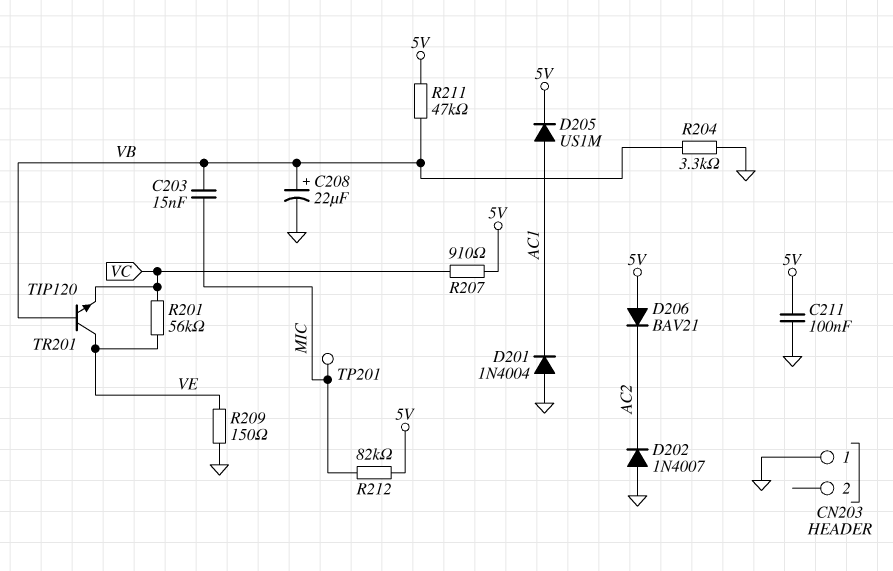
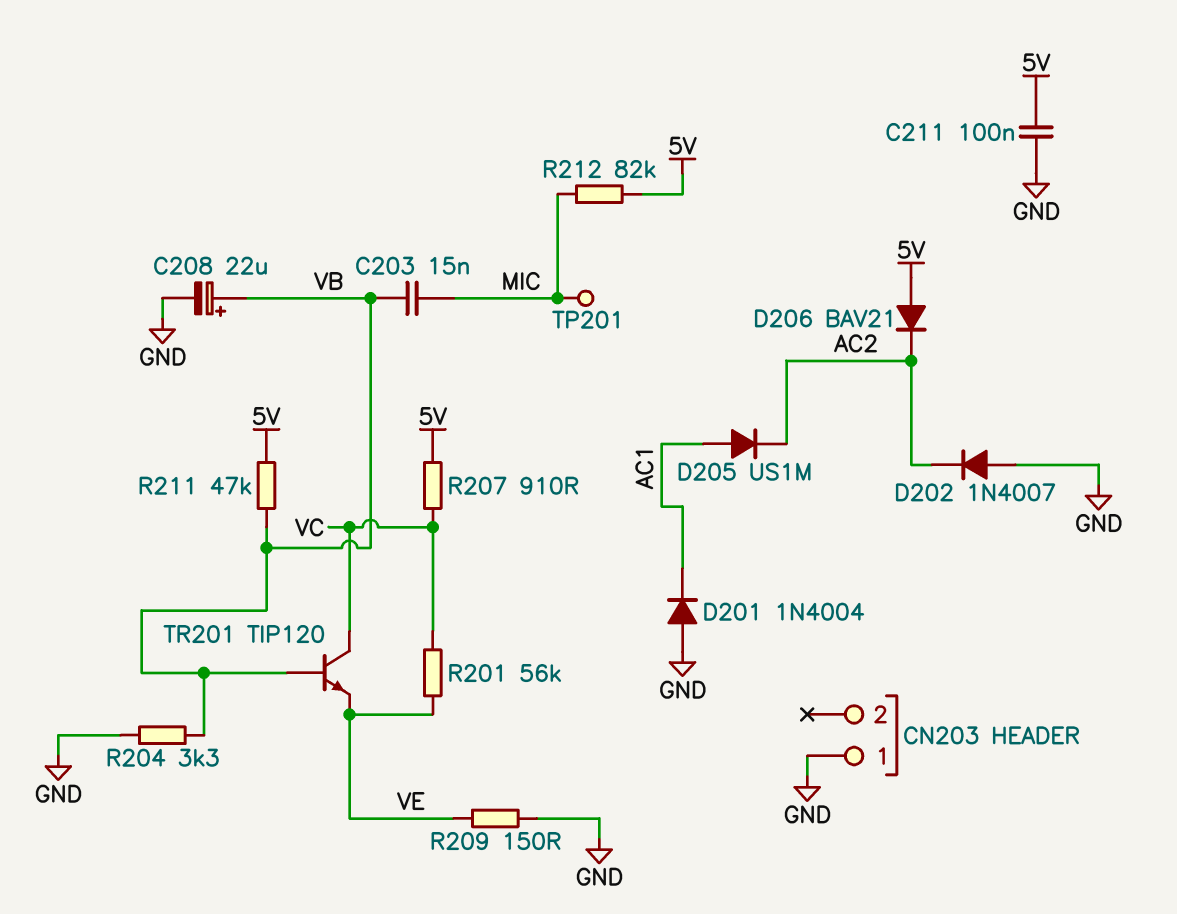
D205: diode US1M (A AC1, K 5V) -> diode US1M (A AC1, K AC2)
TR201: NPN TIP120 (B VB, C VE, E VC) -> NPN TIP120 (B VB, C VC, E VE)

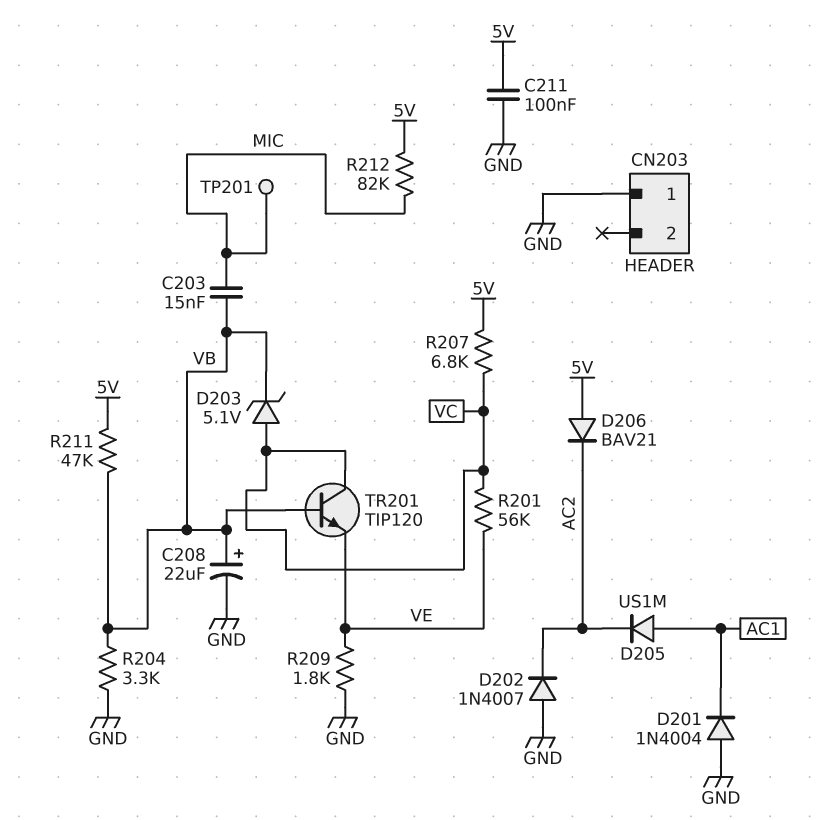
D203: none -> zener 5.1V (A VC, K VB)
R207: 910 (5V, VC) -> 6.8k (5V, VC)
R209: 150 (GND, VE) -> 1.8k (GND, VE)

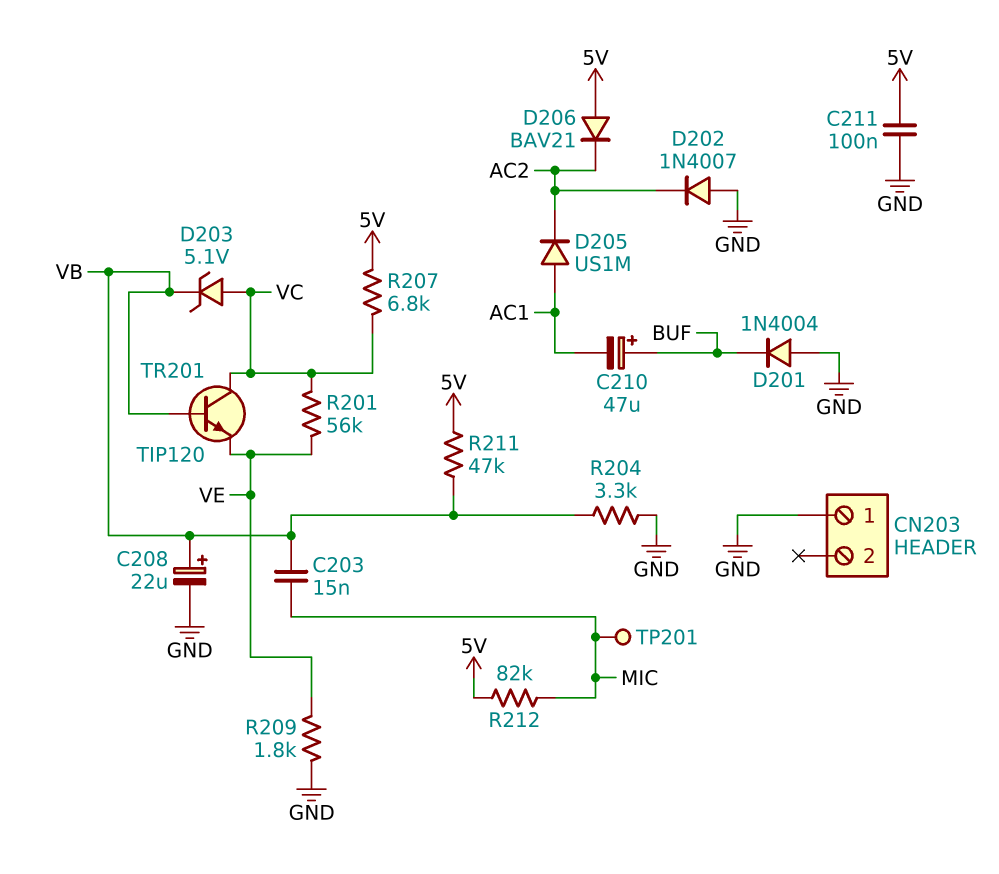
C210: none -> 47uF (plus BUF, minus AC1)
D201: diode 1N4004 (A GND, K AC1) -> diode 1N4004 (A GND, K BUF)

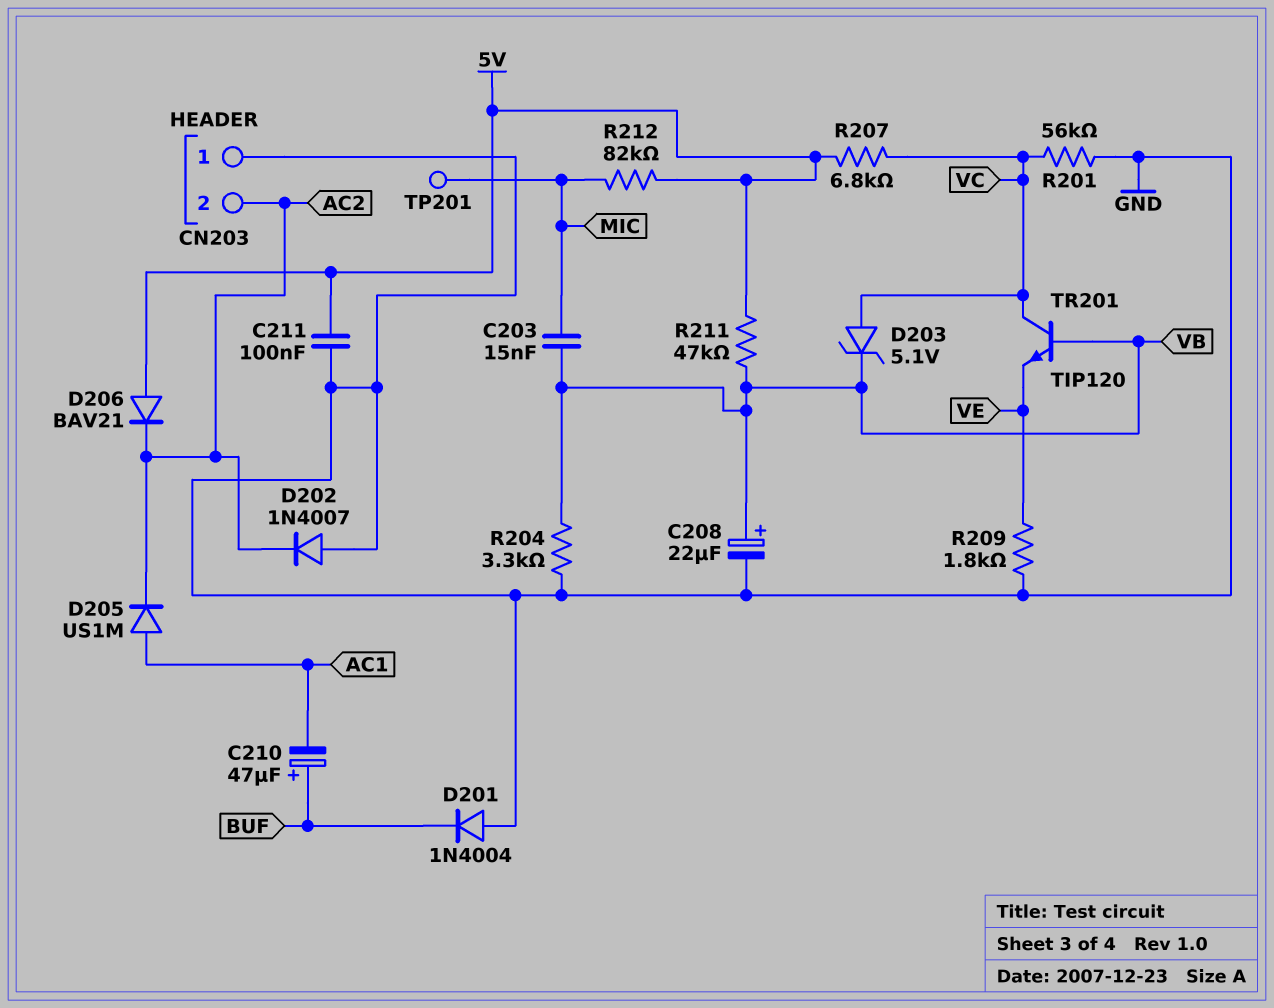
CN203 pin 2: none -> AC2
R201: 56k (VC, VE) -> 56k (GND, VC)

